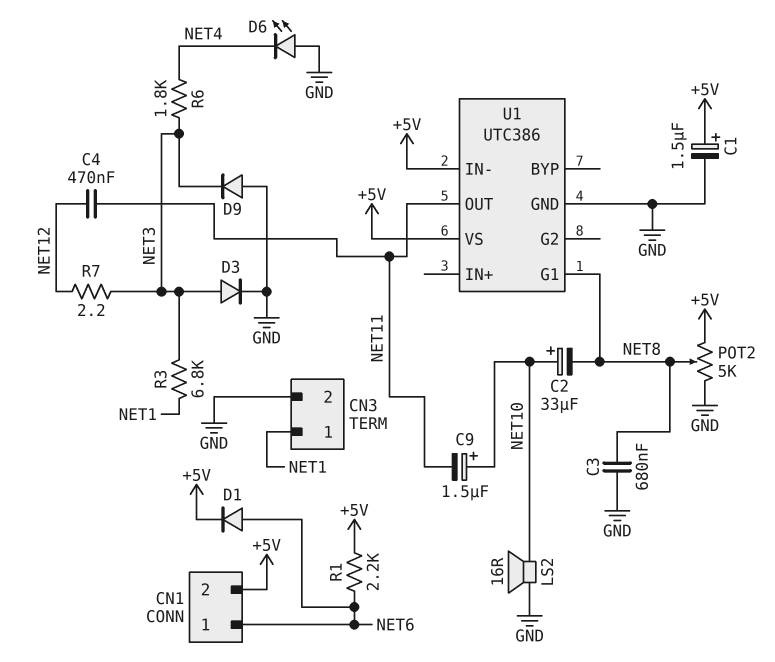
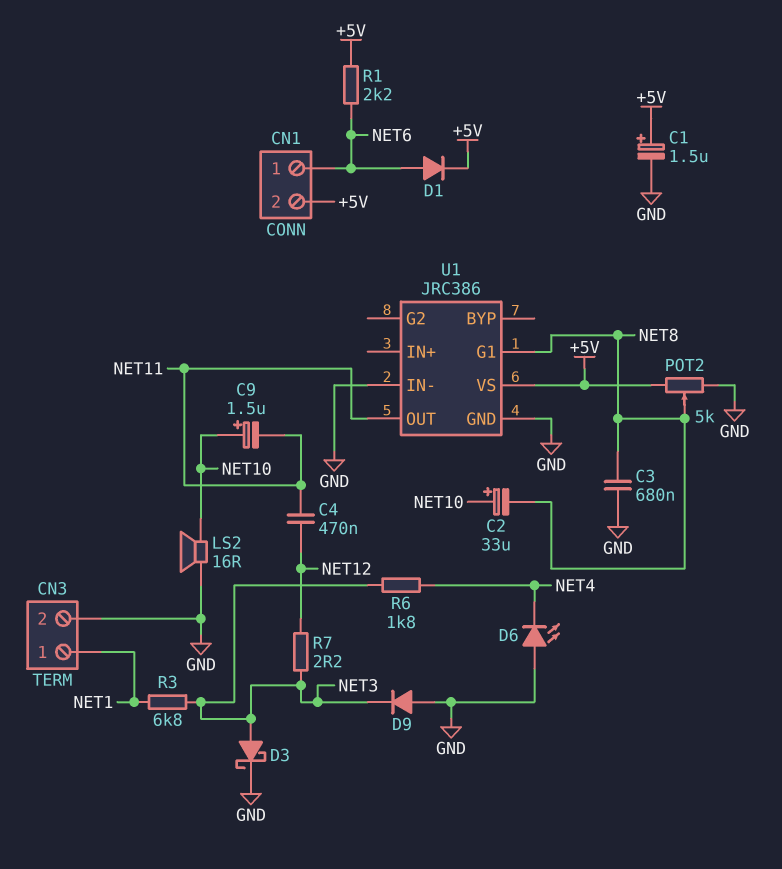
D3: diode (A NET3, K GND) -> schottky (A NET3, K GND)
U1: UTC386 -> JRC386
U1 pin IN-: +5V -> GND

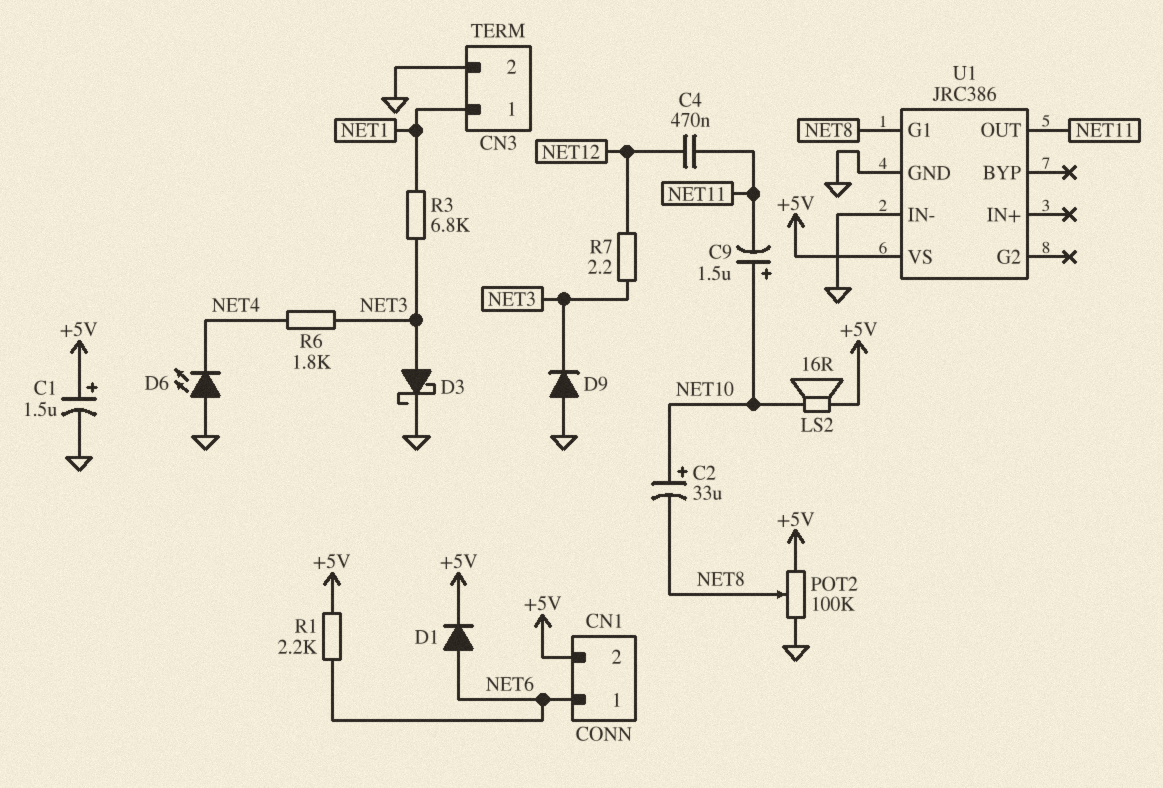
C3: 680nF (GND, NET8) -> none
LS2: speaker 16R (GND, NET10) -> speaker 16R (+5V, NET10)
POT2: 5k (+5V, GND, wiper NET8) -> 100k (+5V, GND, wiper NET8)

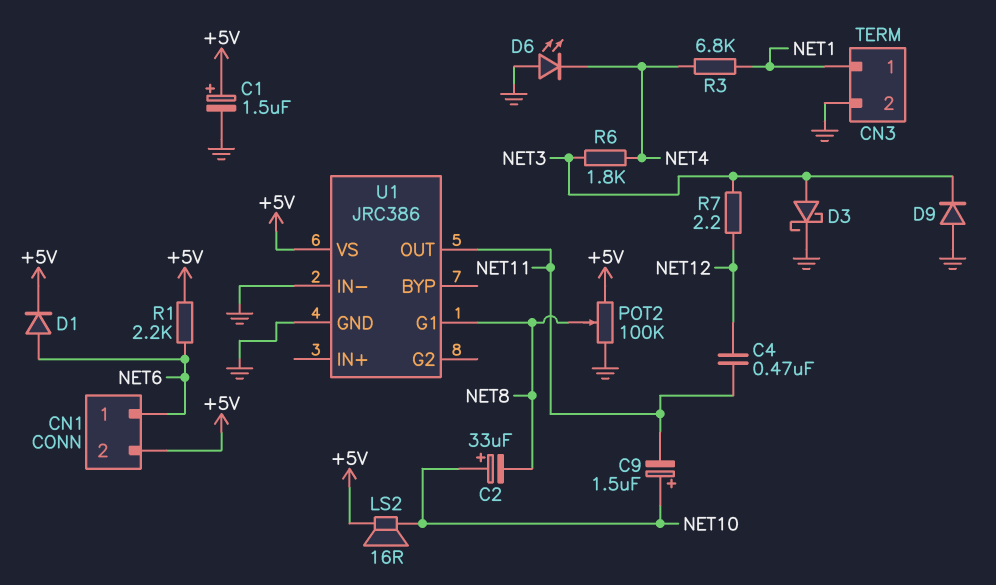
R3: 6.8k (NET1, NET3) -> 6.8k (NET1, NET4)

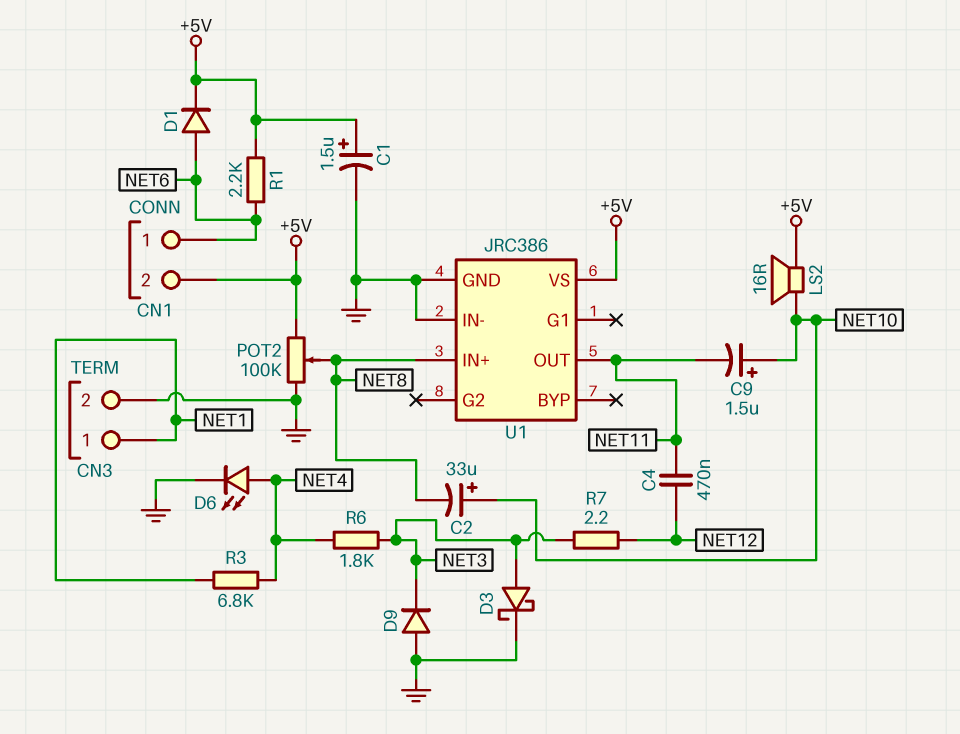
D6: LED (A GND, K NET4) -> LED (A NET4, K GND)
U1 pin G1: NET8 -> none
U1 pin IN+: none -> NET8

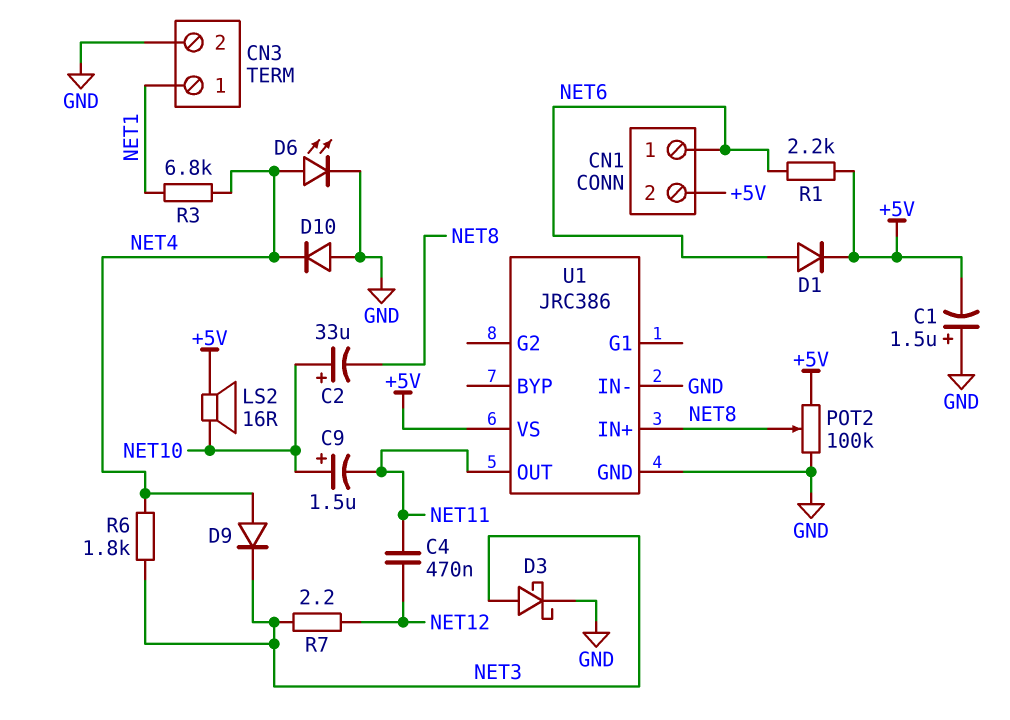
C1: 1.5uF (plus +5V, minus GND) -> 1.5uF (plus GND, minus +5V)
D9: diode (A GND, K NET3) -> diode (A NET4, K NET3)
D10: none -> diode (A GND, K NET4)

